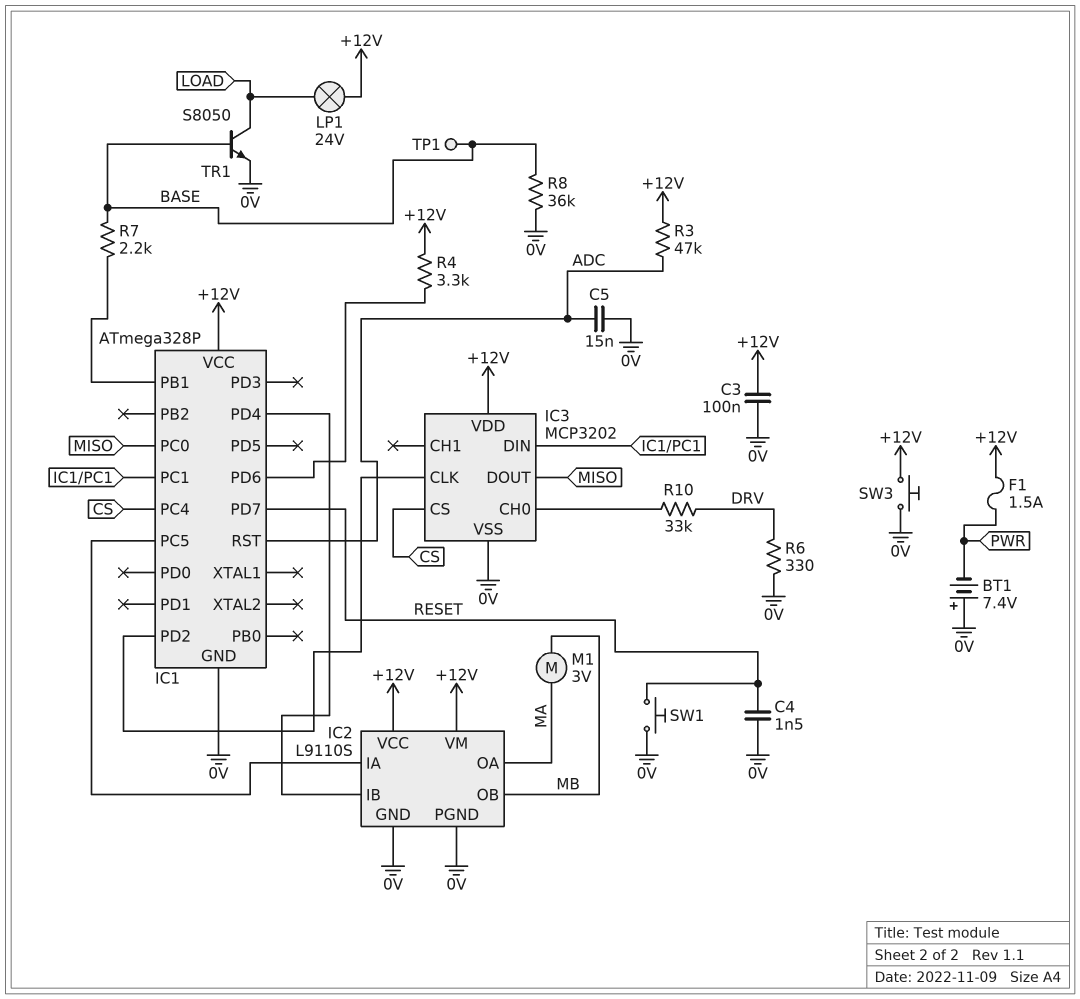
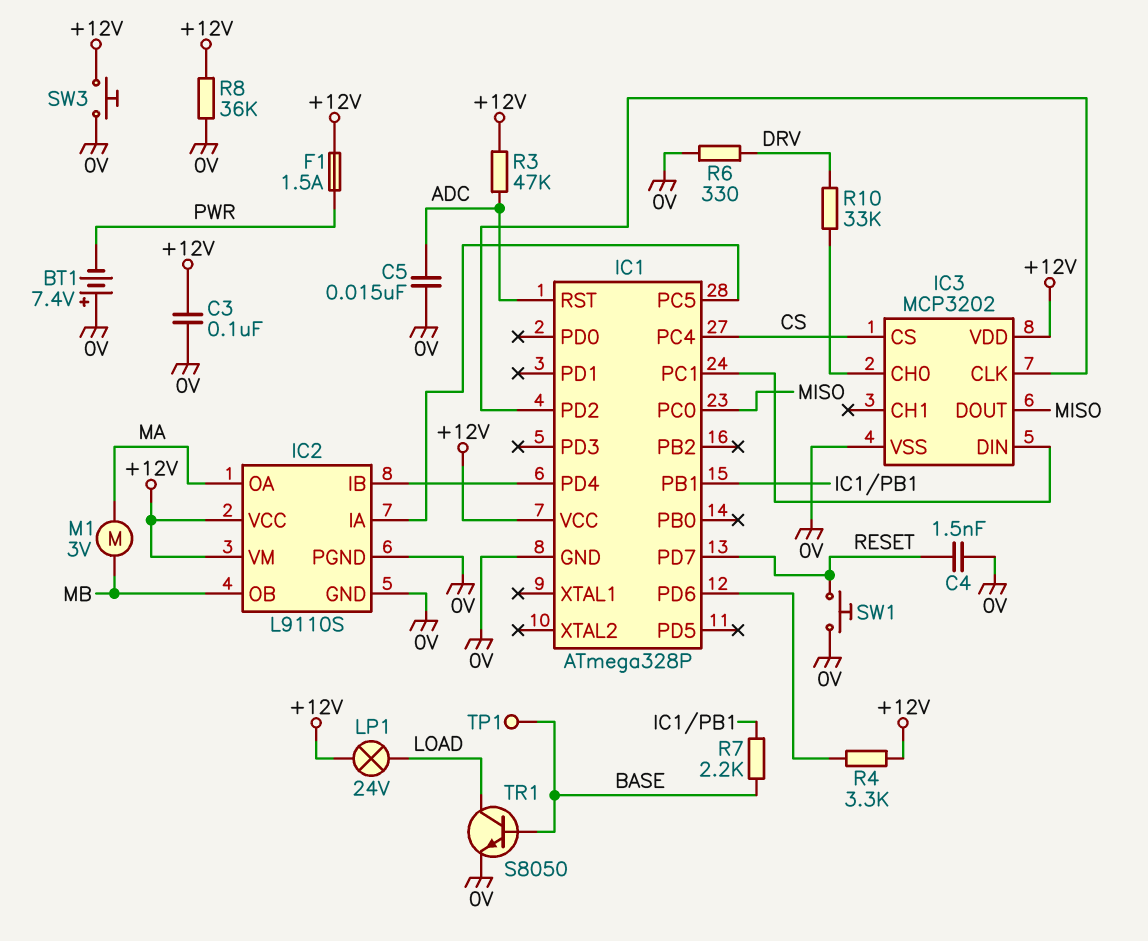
R8: 36k (0V, BASE) -> 36k (+12V, 0V)

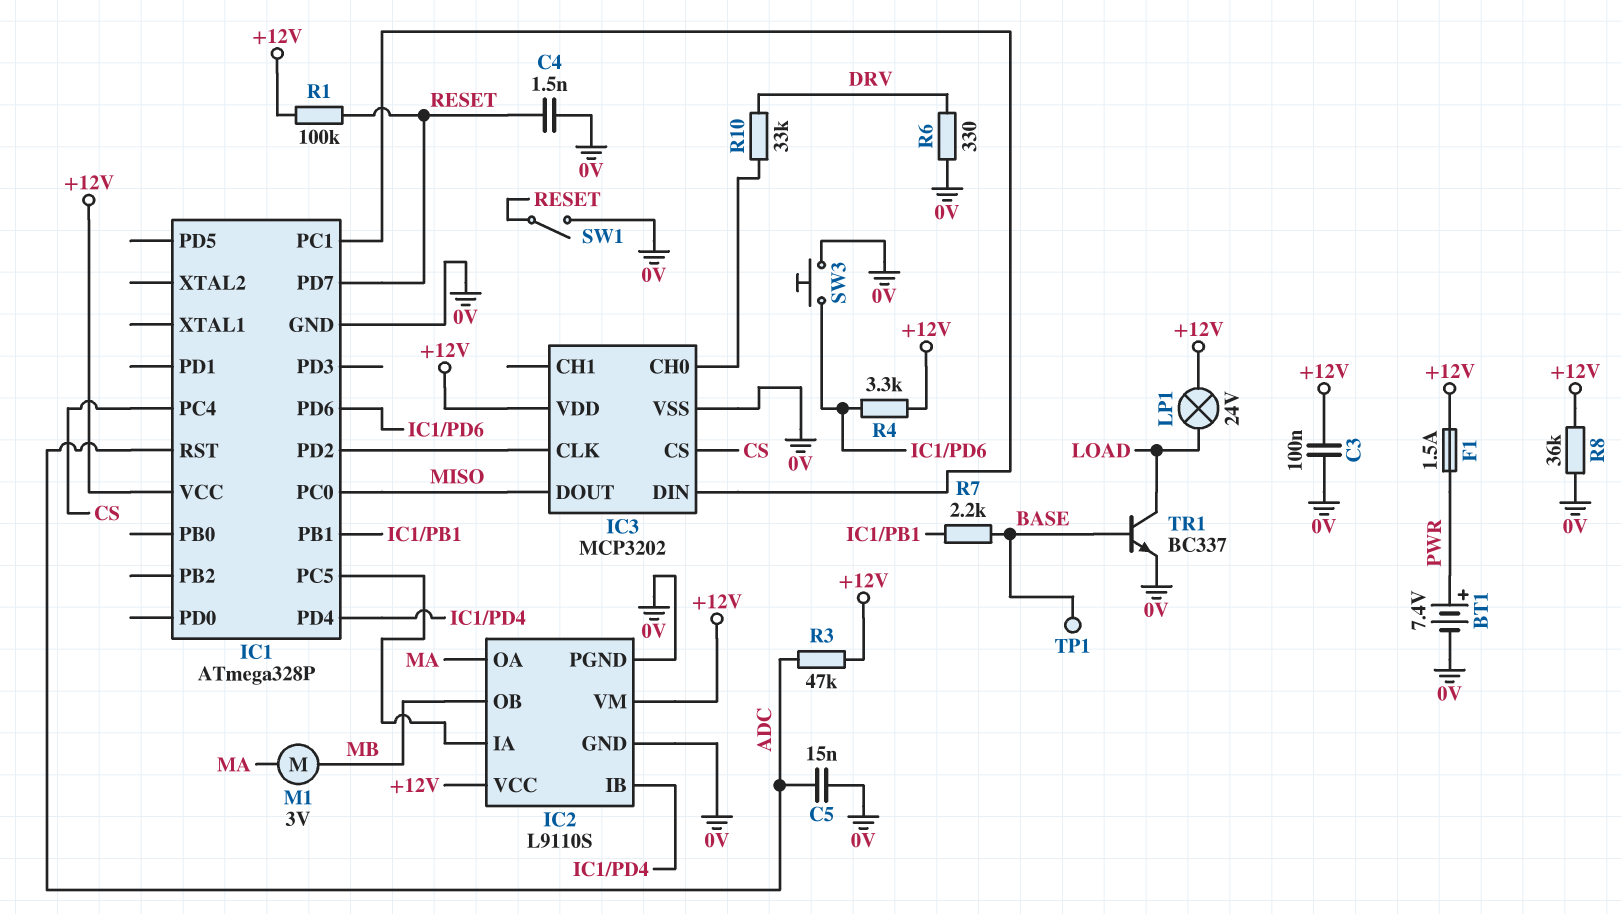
BT1: 7.4V (plus 0V, minus PWR) -> 7.4V (plus PWR, minus 0V)
R1: none -> 100k (+12V, RESET)
SW1: button (0V, RESET) -> switch (0V, RESET)
SW3: button (+12V, 0V) -> button (0V, IC1/PD6)
TR1: NPN S8050 (B BASE, C LOAD, E 0V) -> NPN BC337 (B BASE, C LOAD, E 0V)

